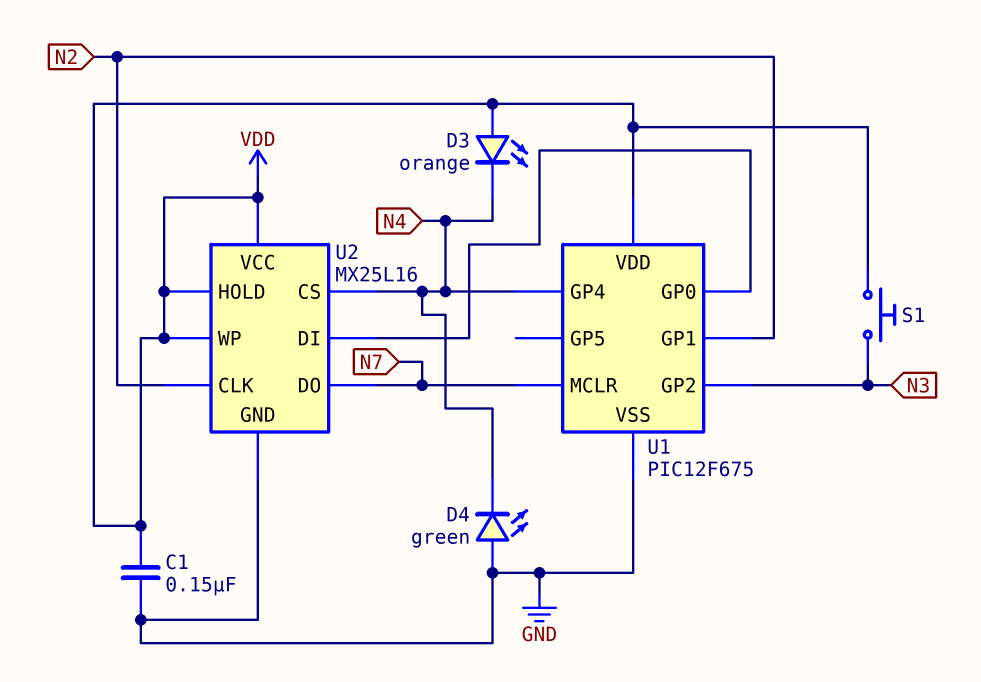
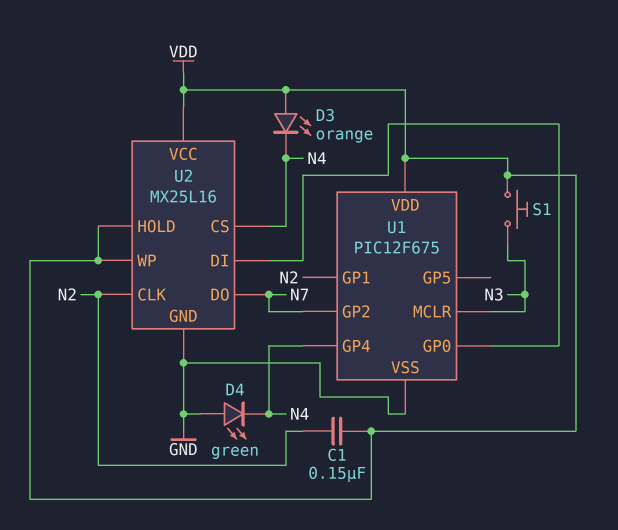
C1: 150nF (GND, VDD) -> 150nF (N2, VDD)
U1 pin GP2: N3 -> N7
U1 pin MCLR: N7 -> N3

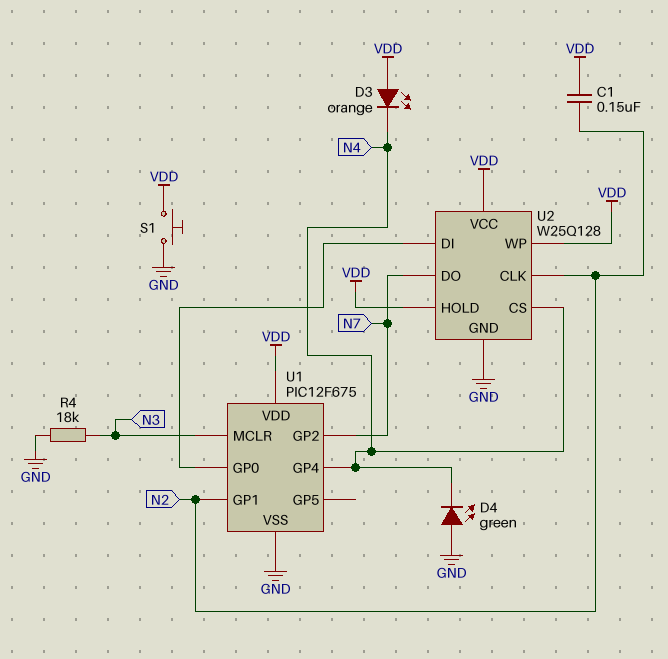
R4: none -> 18k (GND, N3)
S1: button (N3, VDD) -> button (GND, VDD)
U2: MX25L16 -> W25Q128

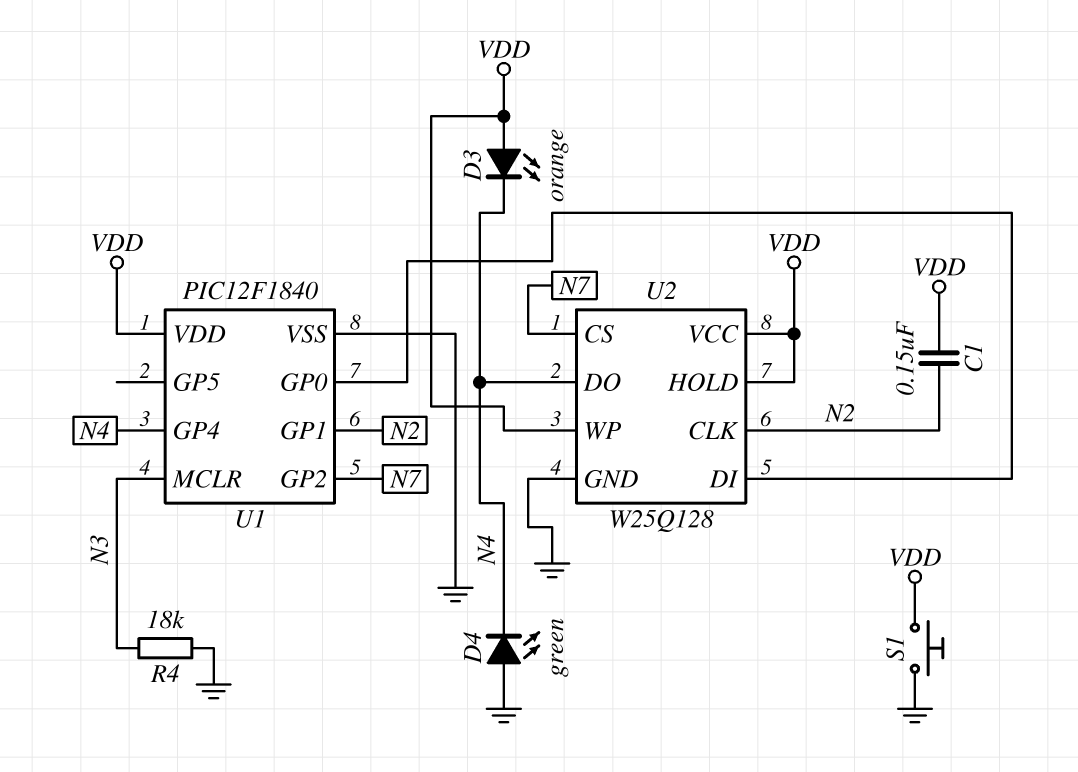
U1: PIC12F675 -> PIC12F1840
U2 pin CS: N4 -> N7
U2 pin DO: N7 -> N4

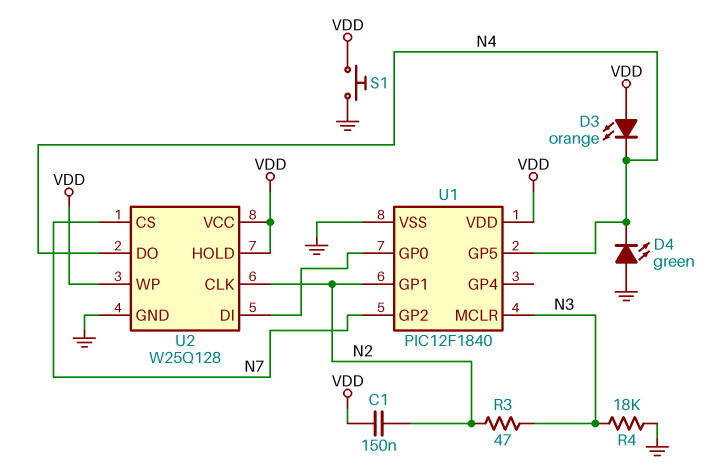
R3: none -> 47 (N2, N3)
U1 pin GP4: N4 -> none
U1 pin GP5: none -> N4

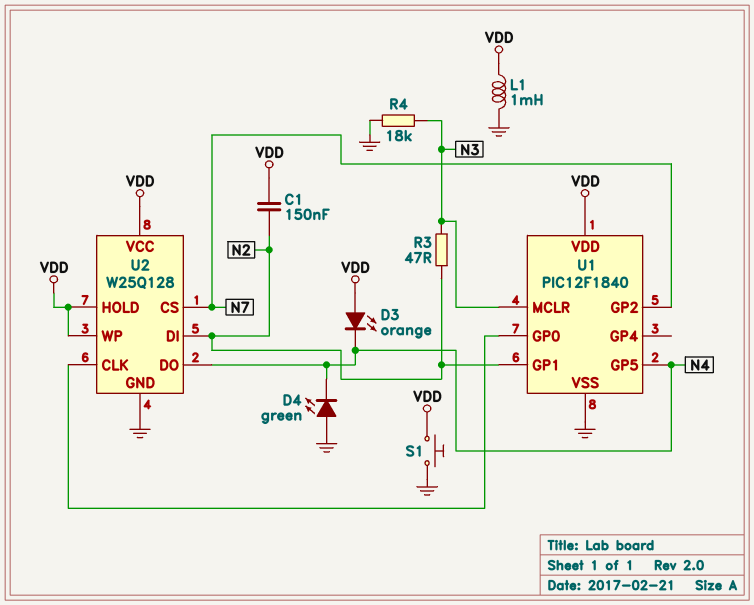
L1: none -> 1mH (GND, VDD)
U2 pin CLK: N2 -> U1/GP0
U2 pin DI: U1/GP0 -> N2

